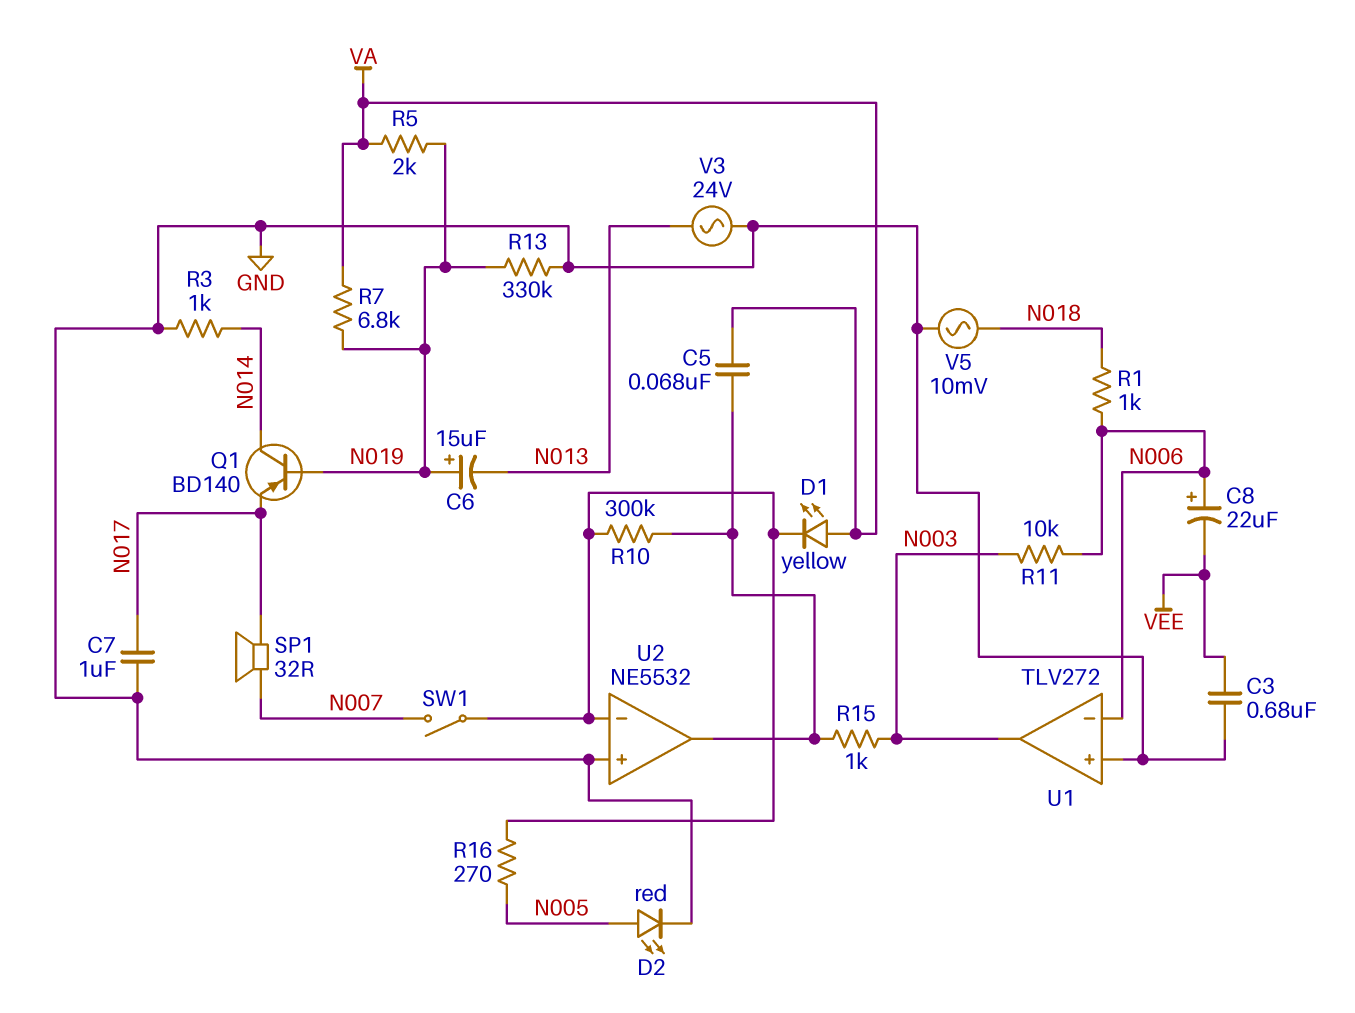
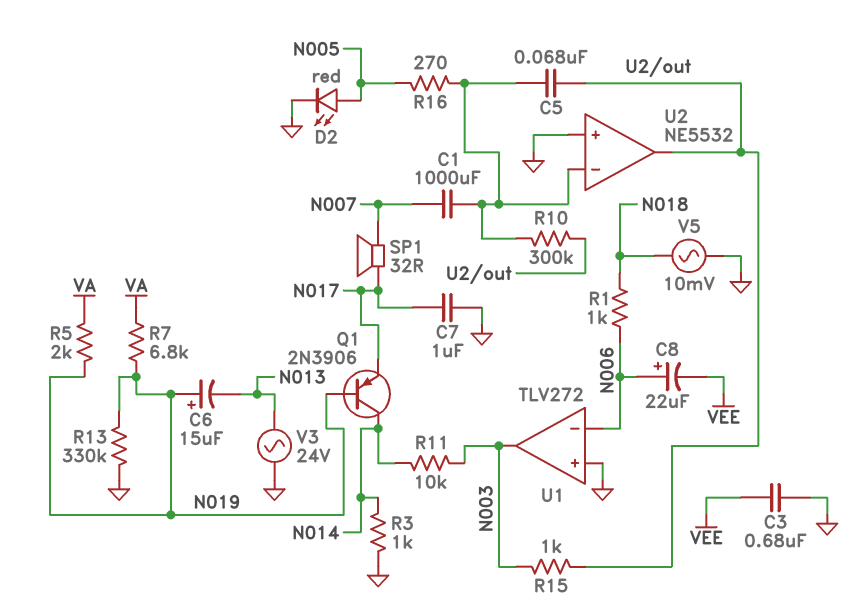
C1: none -> 1000uF (N007, U2/in-)
C5: 68nF (U2/out, VA) -> 68nF (U2/in-, U2/out)
D1: LED yellow (A VA, K U2/in-) -> none
Q1: PNP BD140 (B N019, C N014, E N017) -> PNP 2N3906 (B N019, C N014, E N017)
R11: 10k (N003, N006) -> 10k (N003, N014)
SW1: switch (N007, U2/in-) -> none

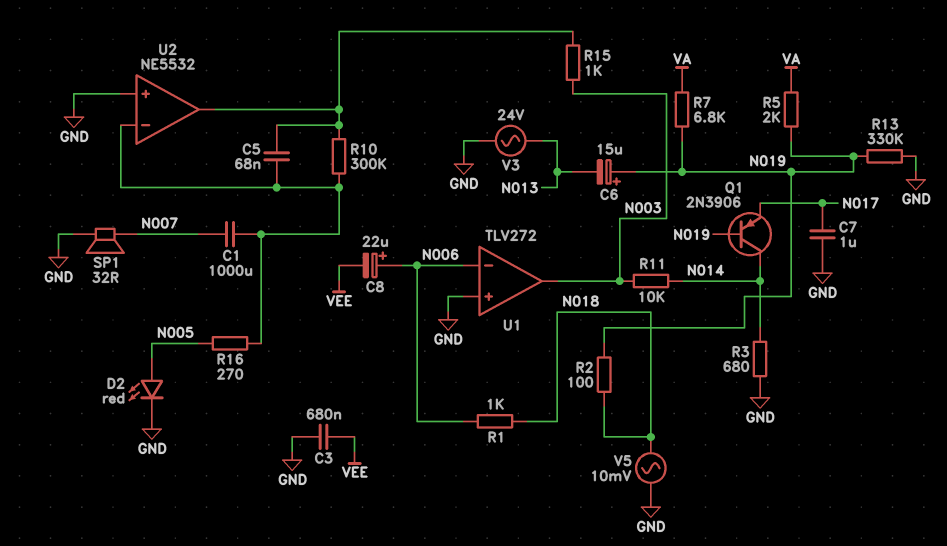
R2: none -> 100 (N018, N019)
R3: 1k (GND, N014) -> 680 (GND, N014)
SP1: speaker 32R (N007, N017) -> speaker 32R (GND, N007)

